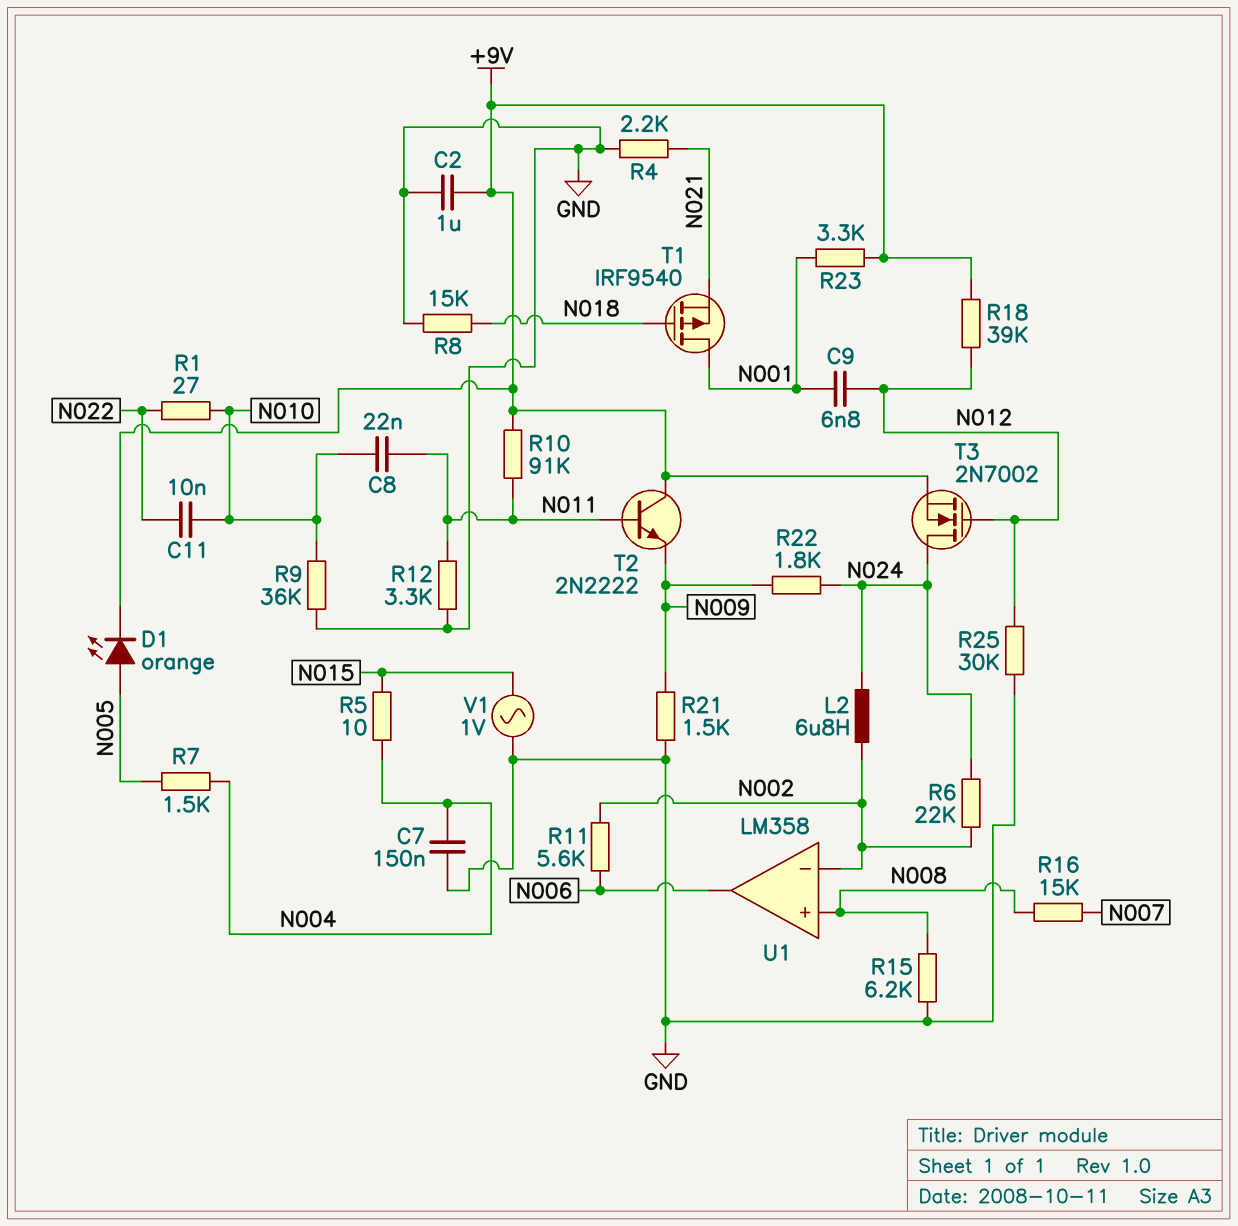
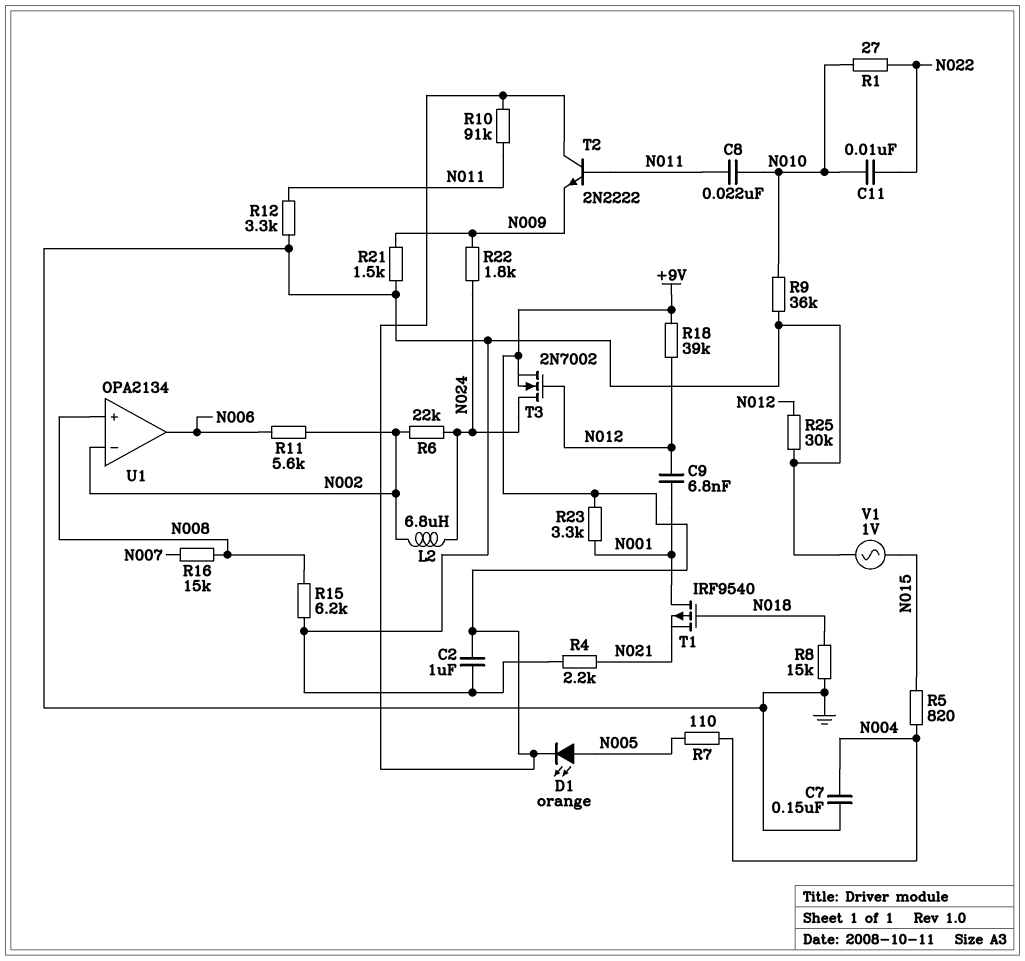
R5: 10 (N004, N015) -> 820 (N004, N015)
R7: 1.5k (N004, N005) -> 110 (N004, N005)
U1: LM358 -> OPA2134

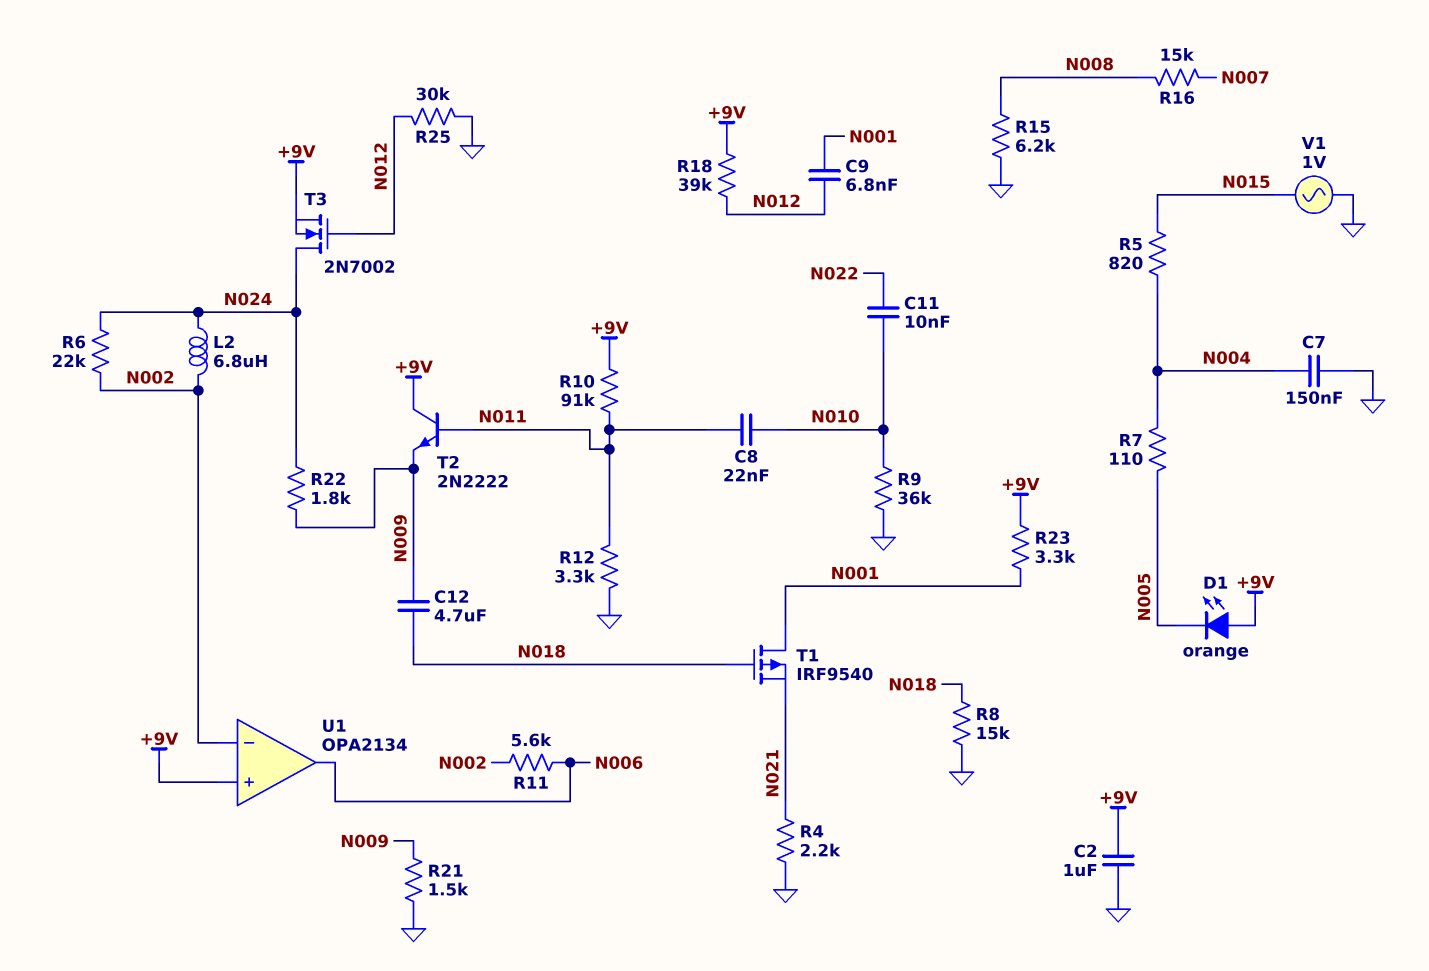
C12: none -> 4.7uF (N009, N018)
D1: LED orange (A N005, K +9V) -> LED orange (A +9V, K N005)
R1: 27 (N010, N022) -> none
U1 pin in+: N008 -> +9V

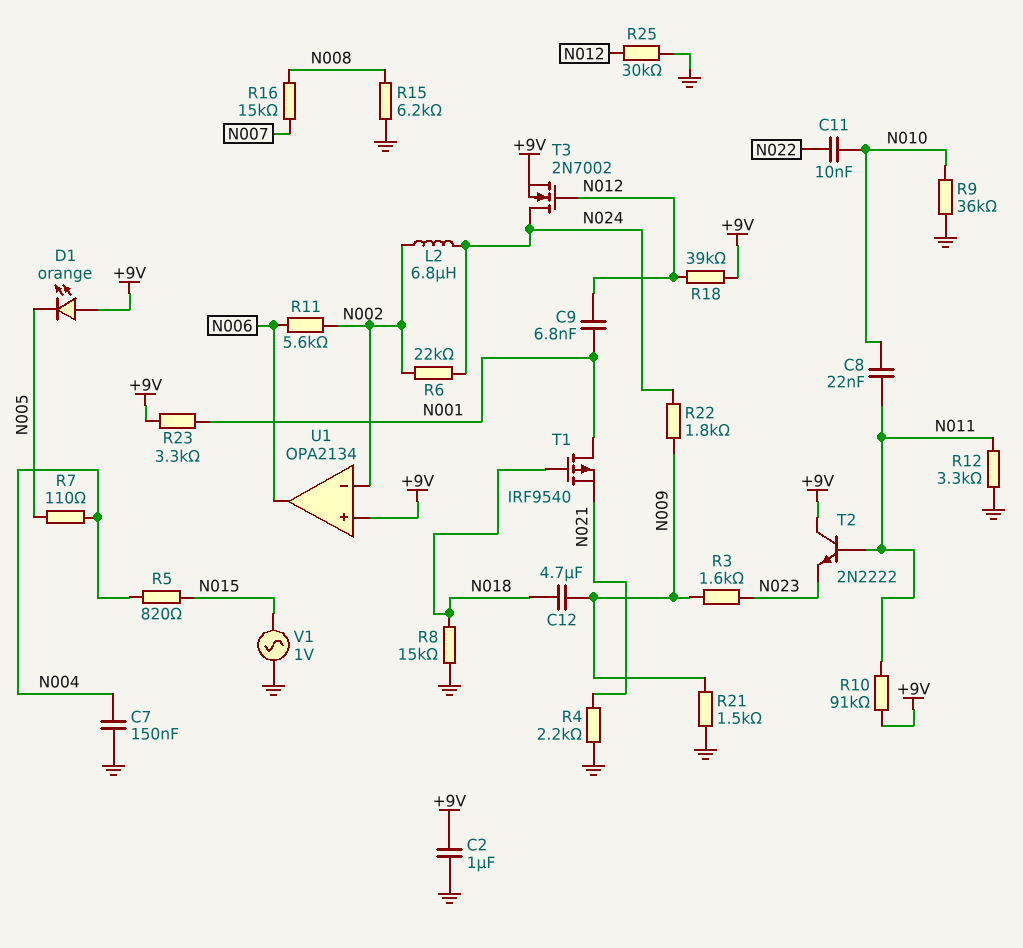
R3: none -> 1.6k (N009, N023)
T2: NPN 2N2222 (B N011, C +9V, E N009) -> NPN 2N2222 (B N011, C +9V, E N023)

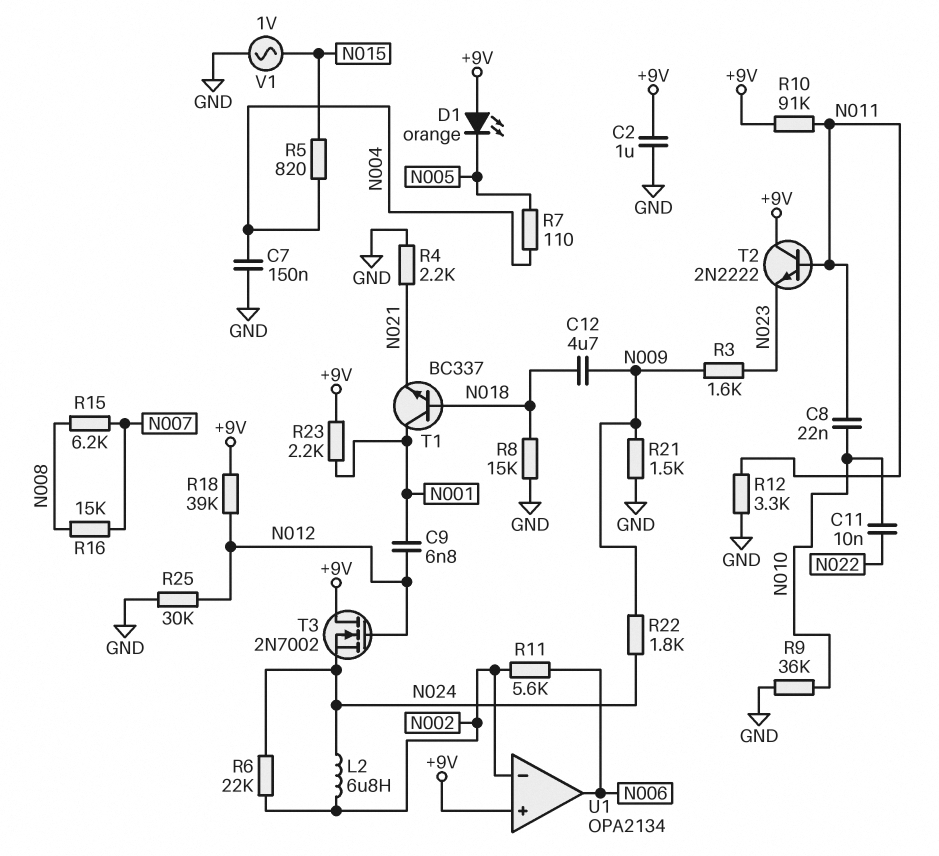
R15: 6.2k (GND, N008) -> 6.2k (N007, N008)
R23: 3.3k (+9V, N001) -> 2.2k (+9V, N001)
T1: PMOS IRF9540 (G N018, D N001, S N021) -> NPN BC337 (B N018, C N001, E N021)
T3: NMOS 2N7002 (G N012, D N024, S +9V) -> NMOS 2N7002 (G N012, D +9V, S N024)

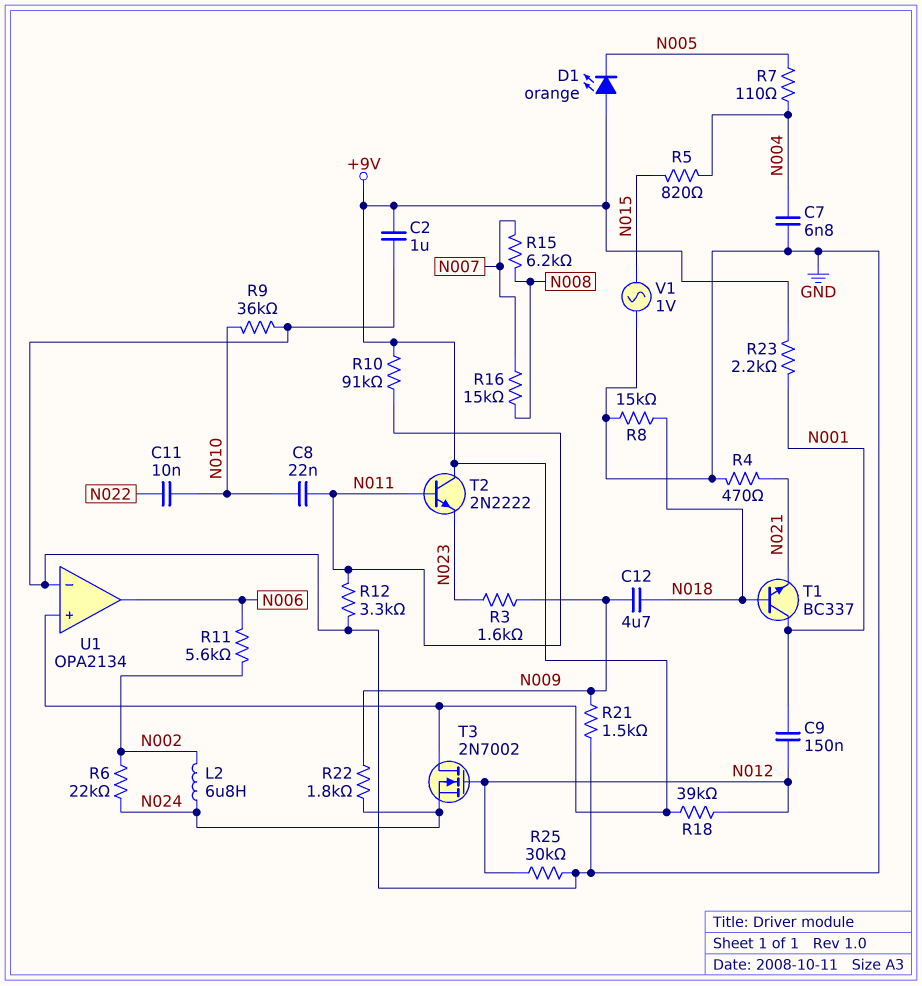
C7: 150nF (GND, N004) -> 6.8nF (GND, N004)
C9: 6.8nF (N001, N012) -> 150nF (N001, N012)
R4: 2.2k (GND, N021) -> 470 (GND, N021)
U1 pin in-: N002 -> GND

